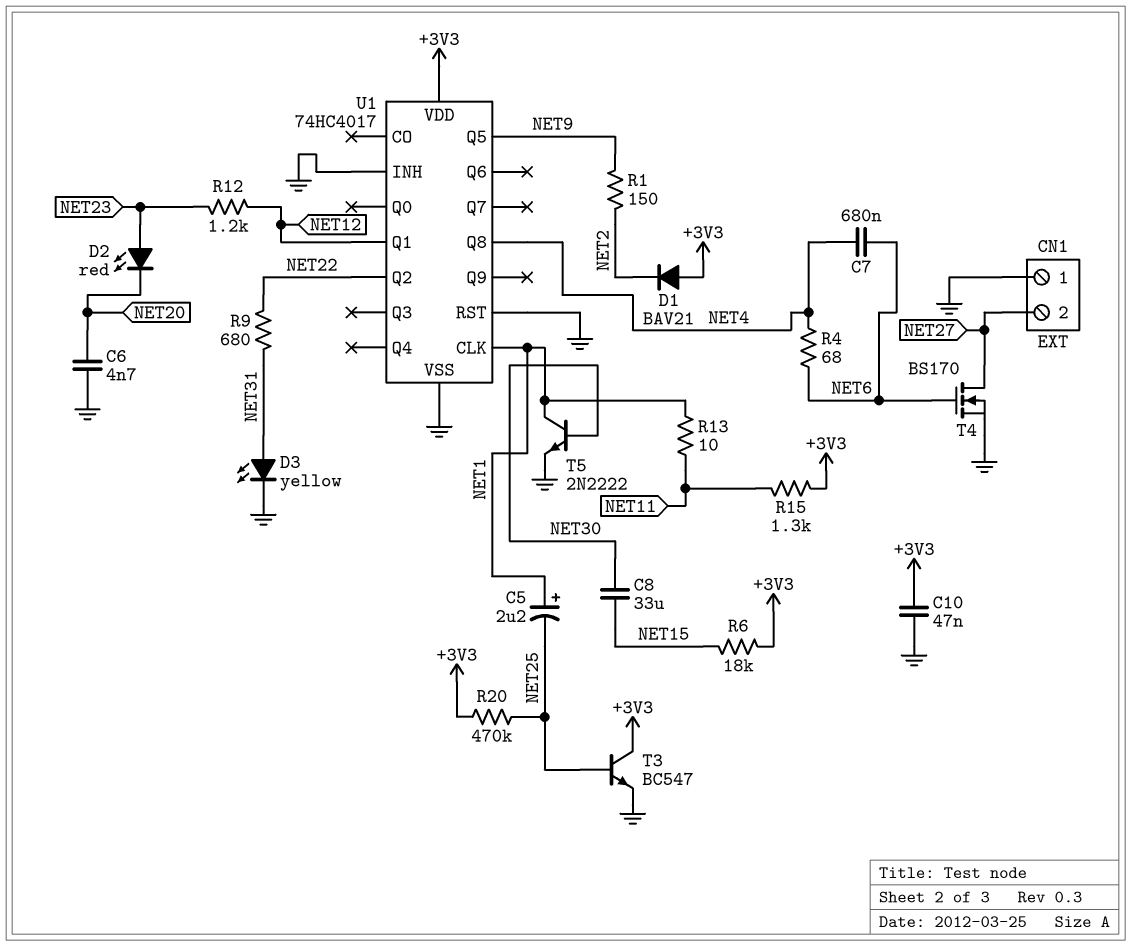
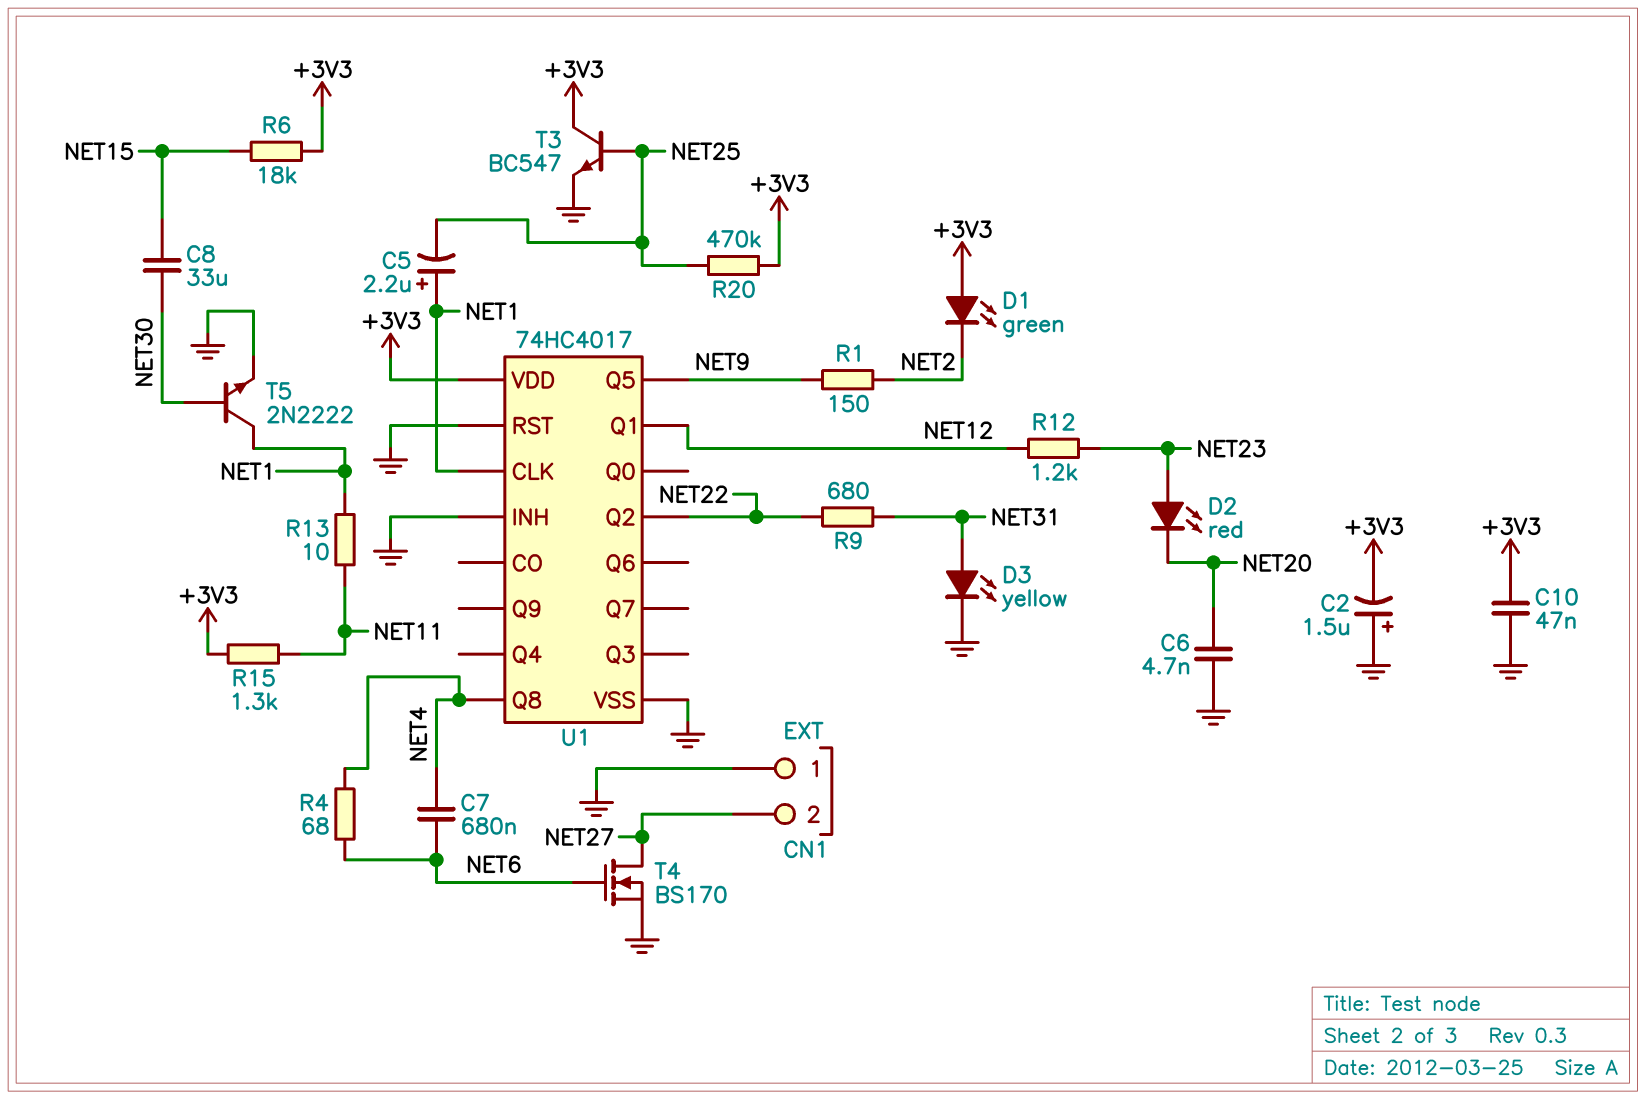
C2: none -> 1.5uF (plus GND, minus +3V3)
D1: diode BAV21 (A +3V3, K NET2) -> LED green (A +3V3, K NET2)

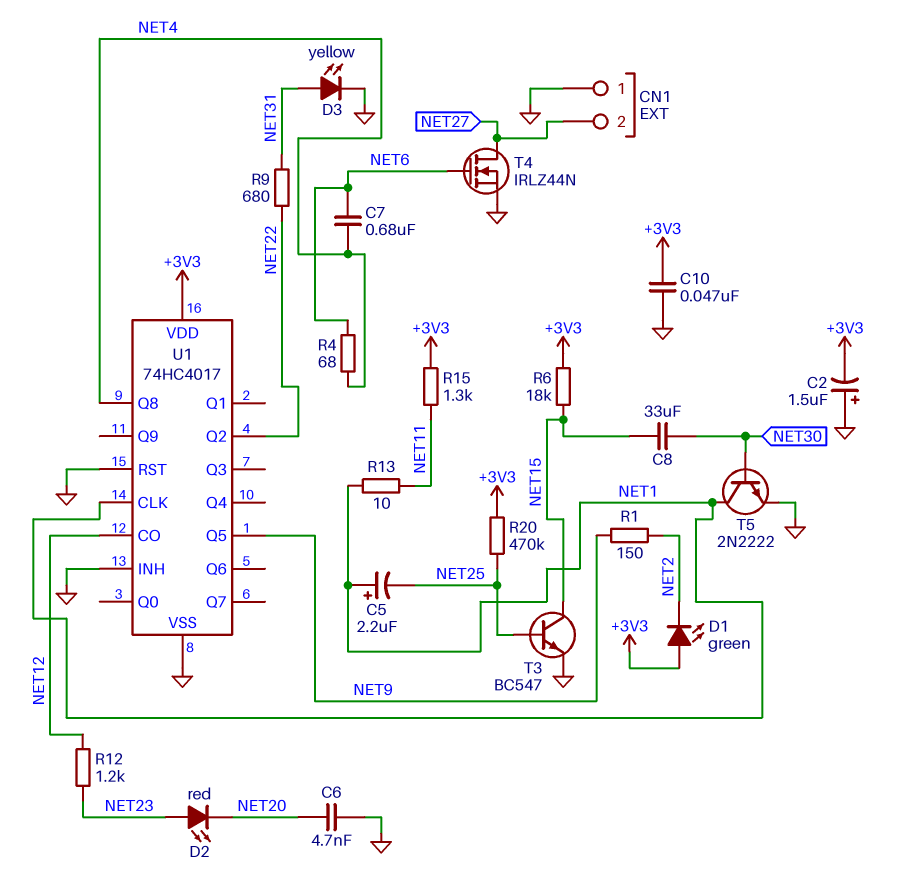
T3: NPN BC547 (B NET25, C +3V3, E GND) -> NPN BC547 (B NET25, C NET15, E GND)
T4: NMOS BS170 (G NET6, D NET27, S GND) -> NMOS IRLZ44N (G NET6, D NET27, S GND)
U1 pin CO: none -> NET12
U1 pin Q1: NET12 -> none

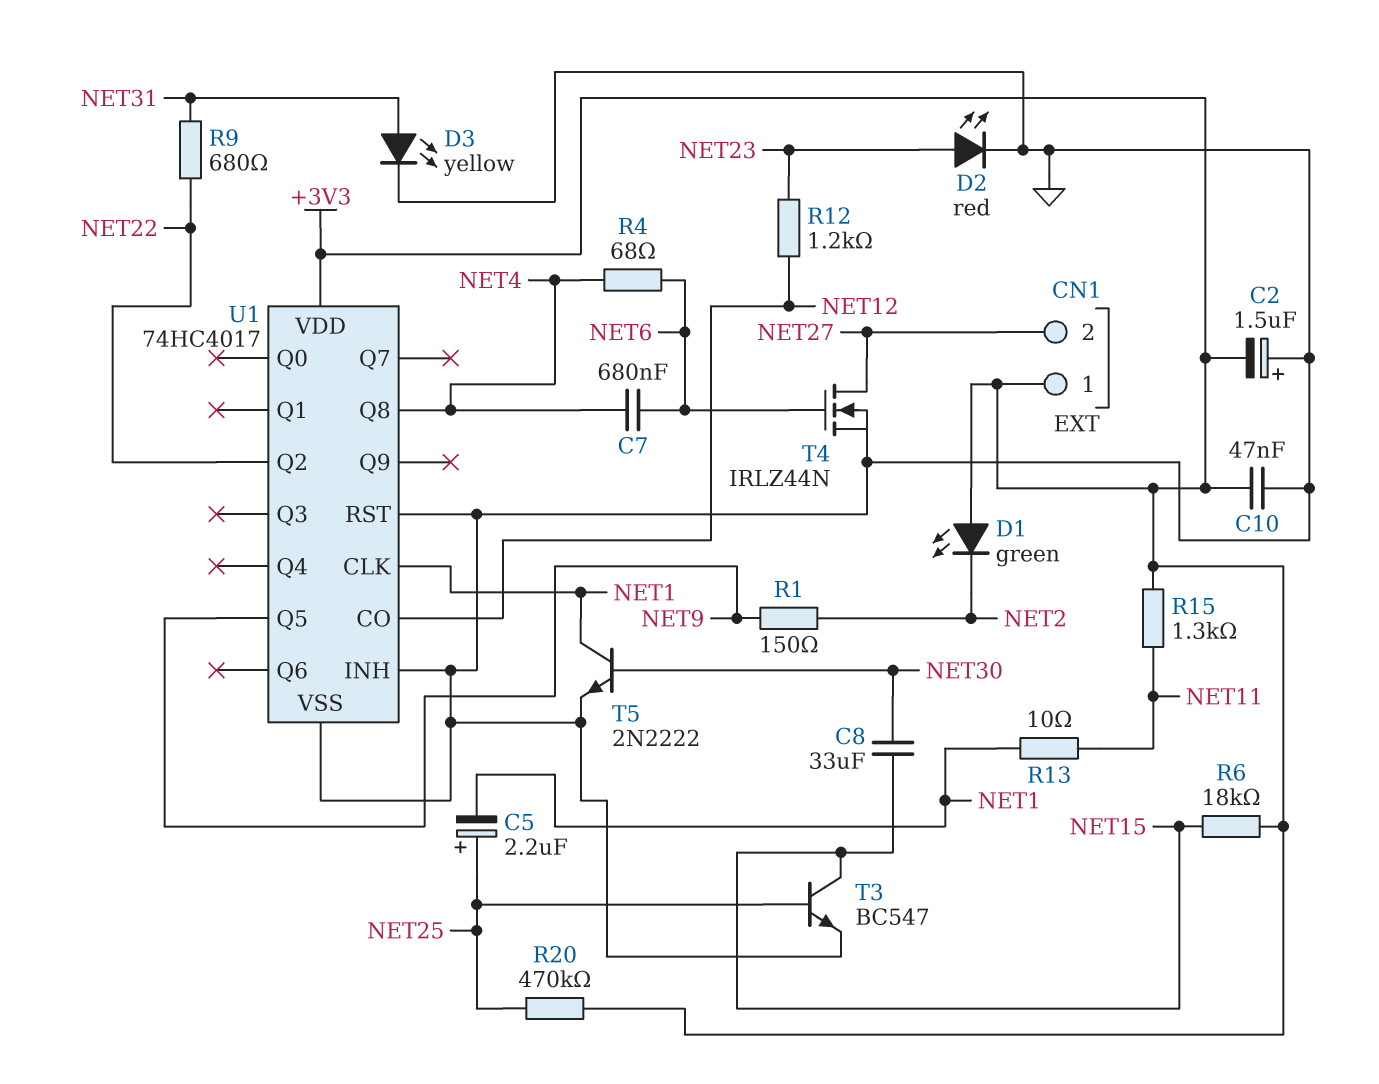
C5: 2.2uF (plus NET1, minus NET25) -> 2.2uF (plus NET25, minus NET1)
C6: 4.7nF (GND, NET20) -> none
CN1 pin 1: GND -> +3V3
D2: LED red (A NET23, K NET20) -> LED red (A NET23, K GND)

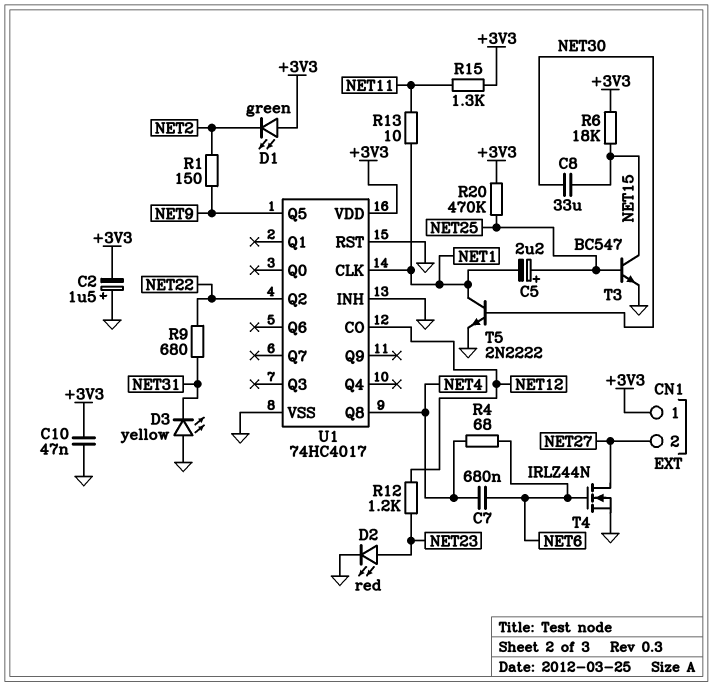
D3: LED yellow (A NET31, K GND) -> LED yellow (A GND, K NET31)

